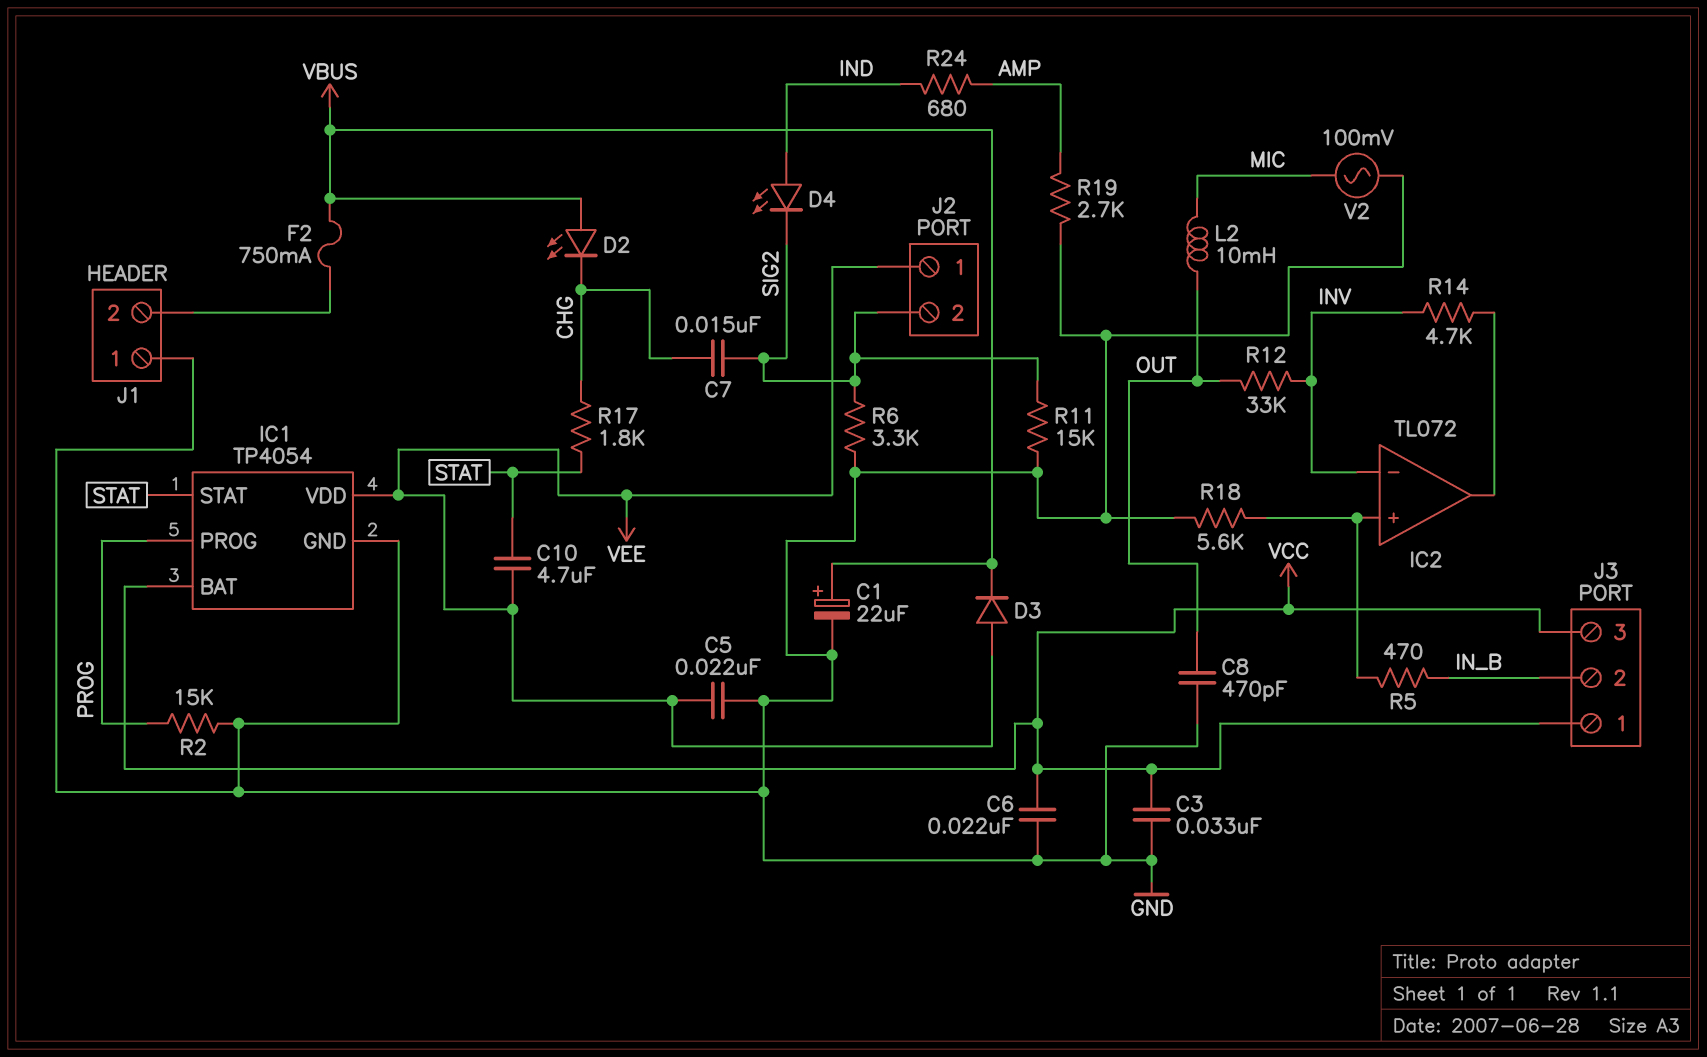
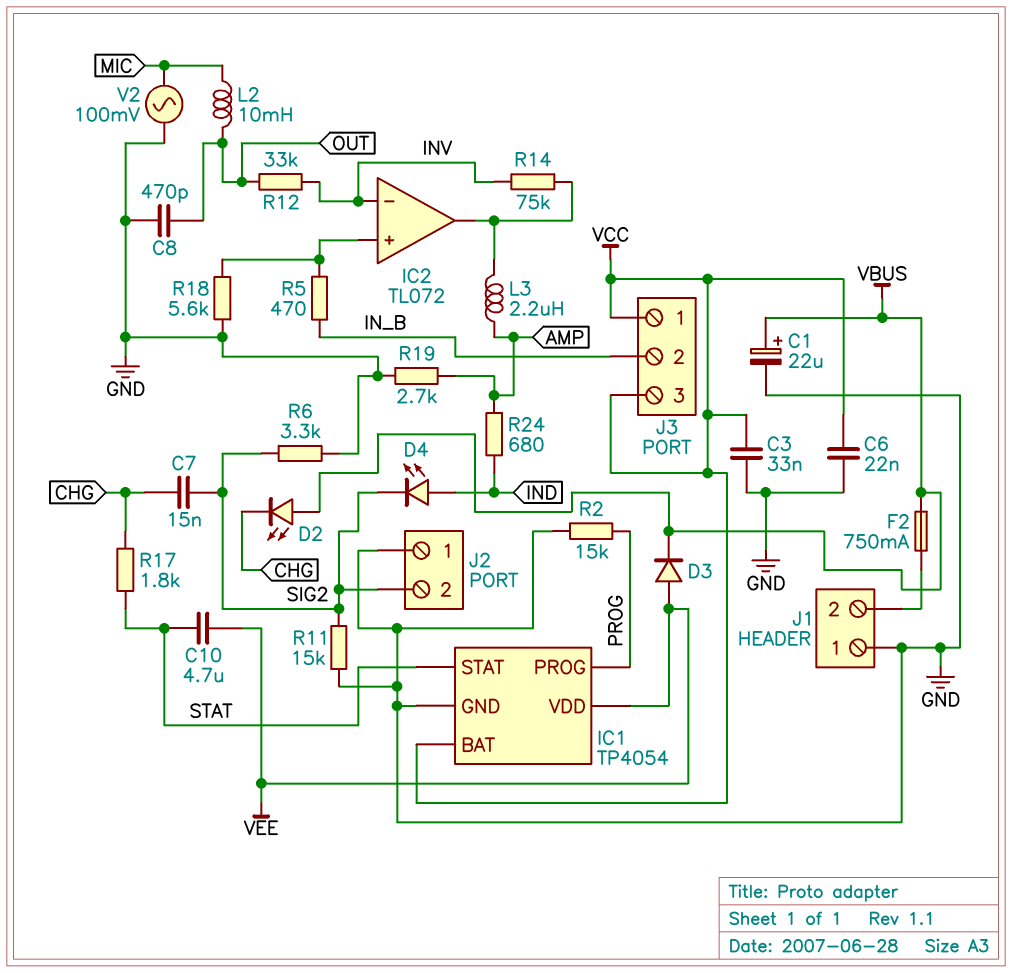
C5: 22nF (GND, VEE) -> none
J2 pin 1: VEE -> GND
L3: none -> 2.2uH (AMP, IC2/out)
R14: 4.7k (IC2/out, INV) -> 75k (IC2/out, INV)

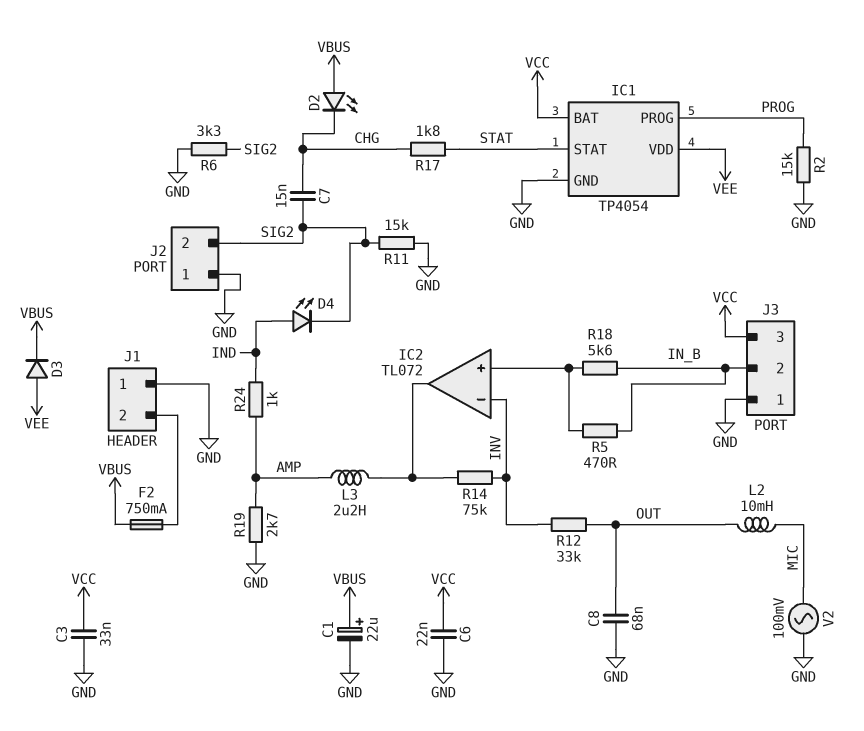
C8: 470pF (GND, OUT) -> 68nF (GND, OUT)
C10: 4.7uF (STAT, VEE) -> none
J3 pin 1: VCC -> GND
R18: 5.6k (GND, IC2/in+) -> 5.6k (IC2/in+, IN_B)
R24: 680 (AMP, IND) -> 1k (AMP, IND)

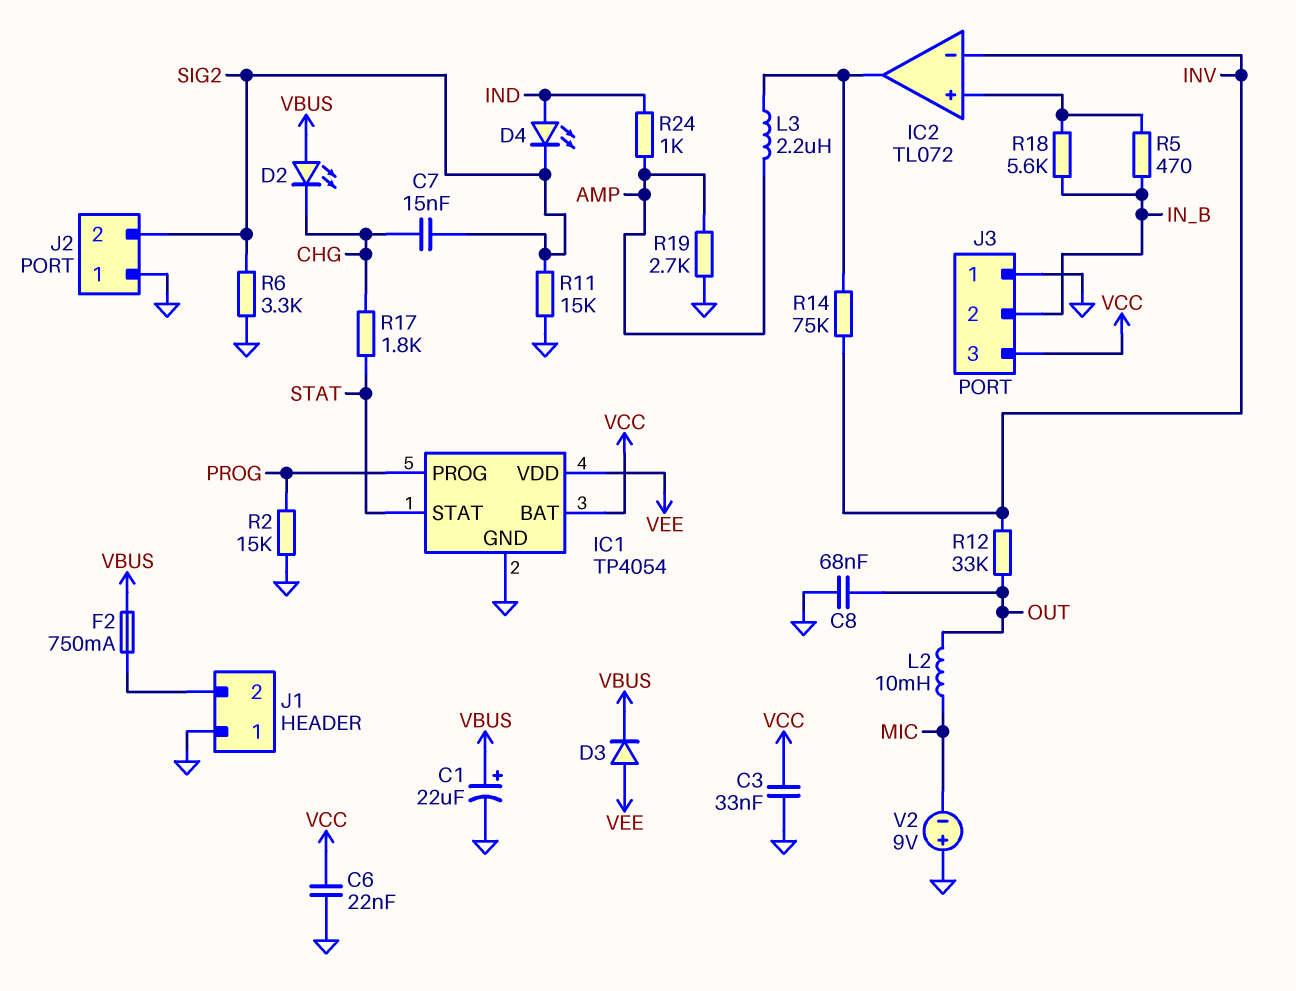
V2: AC 100mV (GND, MIC) -> 9V (plus GND, minus MIC)

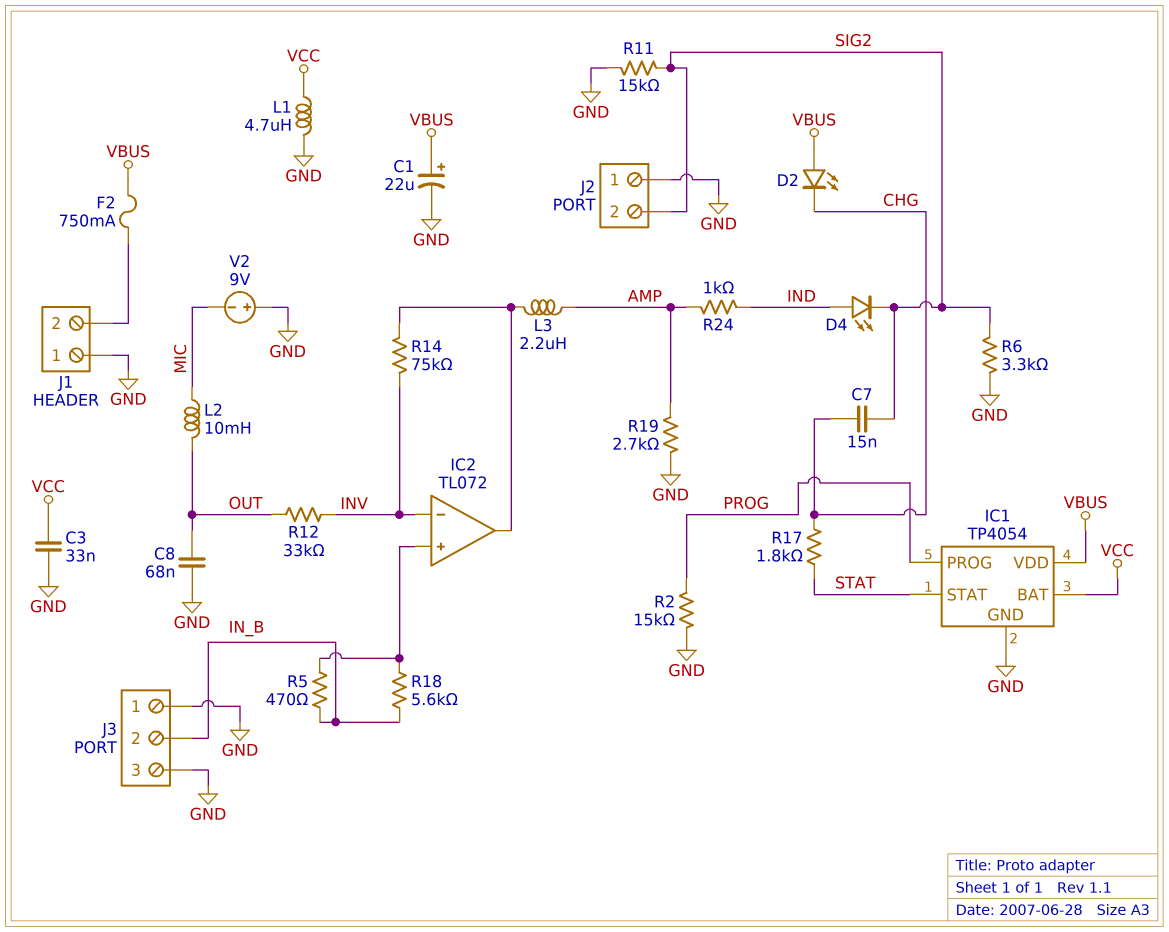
C6: 22nF (GND, VCC) -> none
D3: diode (A VEE, K VBUS) -> none
IC1 pin VDD: VEE -> VBUS
J3 pin 3: VCC -> GND
L1: none -> 4.7uH (GND, VCC)

